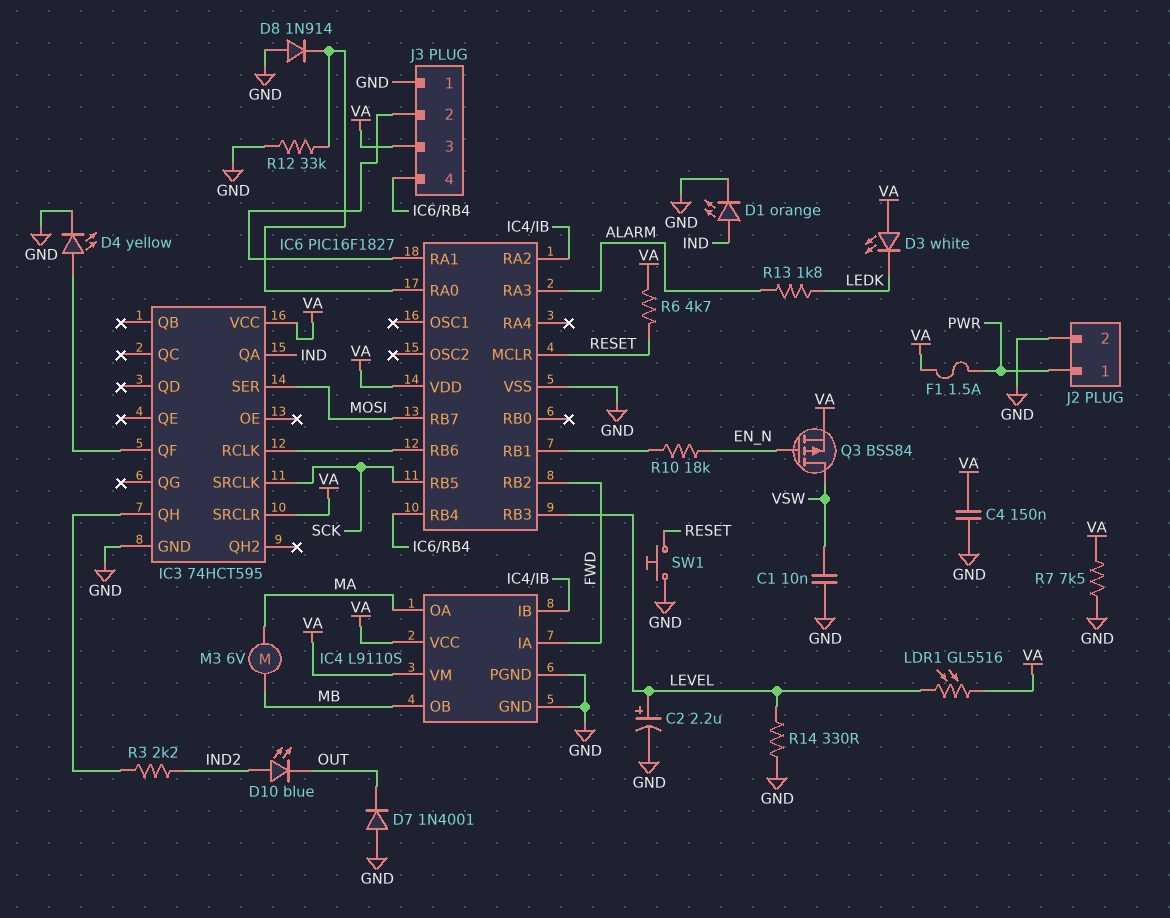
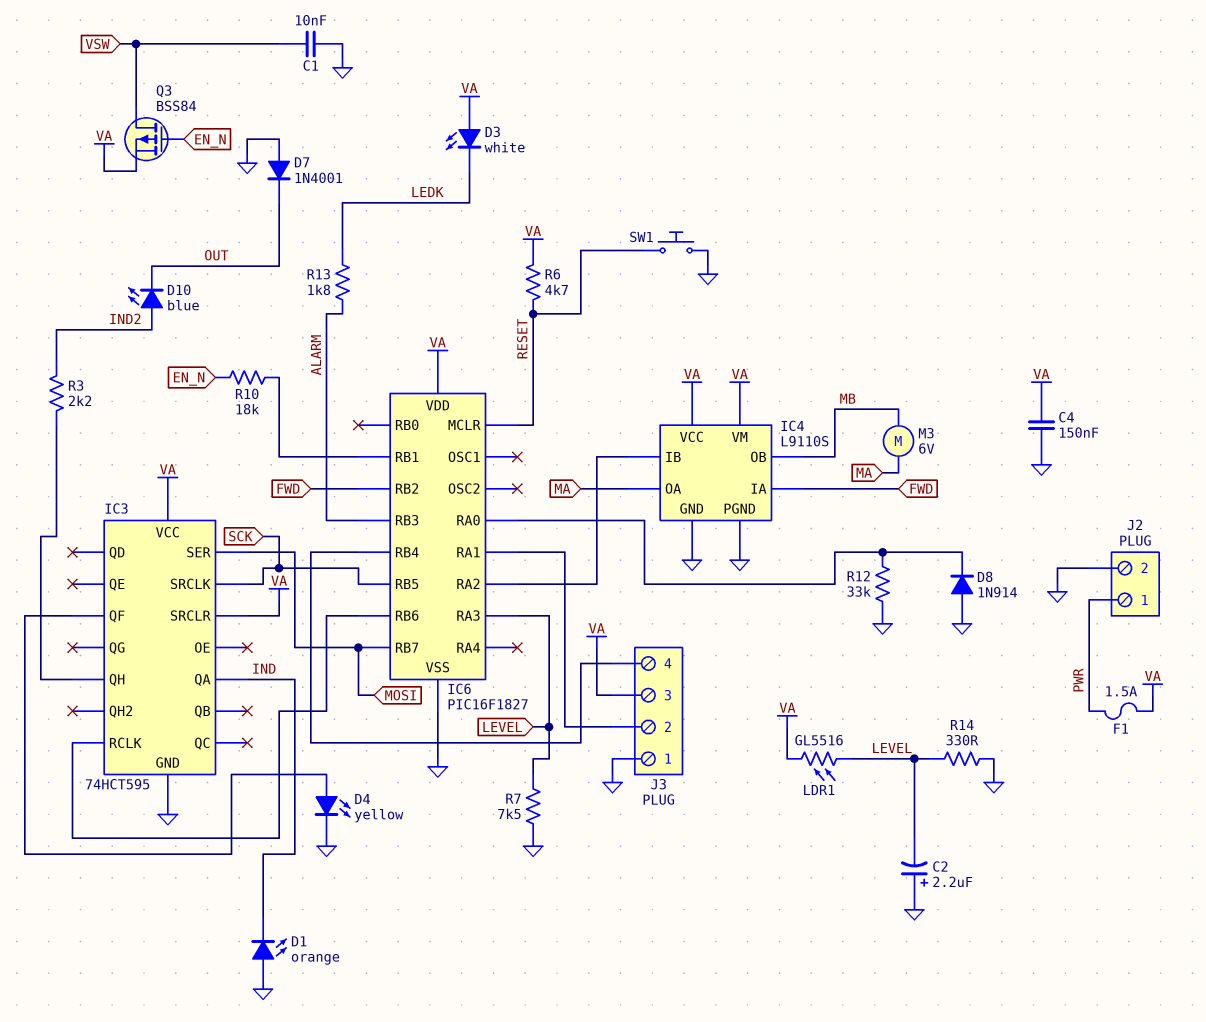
C2: 2.2uF (plus LEVEL, minus GND) -> 2.2uF (plus GND, minus LEVEL)
D1: LED orange (A IND, K GND) -> LED orange (A GND, K IND)
IC6 pin RA3: ALARM -> LEVEL
IC6 pin RB3: LEVEL -> ALARM
R7: 7.5k (GND, VA) -> 7.5k (GND, LEVEL)

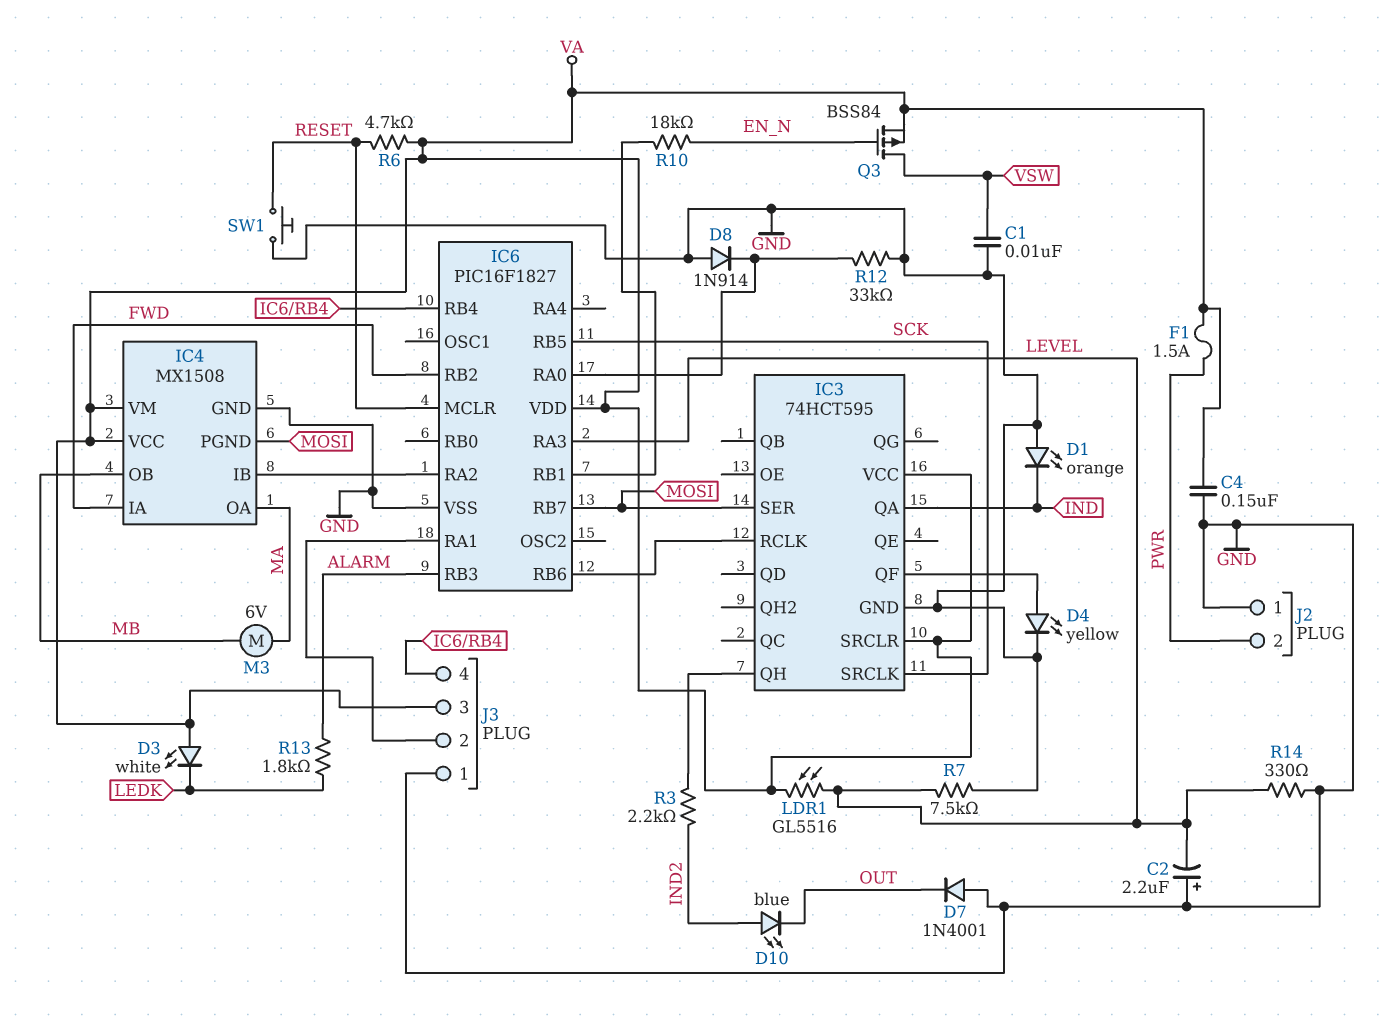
IC4: L9110S -> MX1508
IC4 pin PGND: GND -> MOSI
J2 pin 1: PWR -> GND
J2 pin 2: GND -> PWR

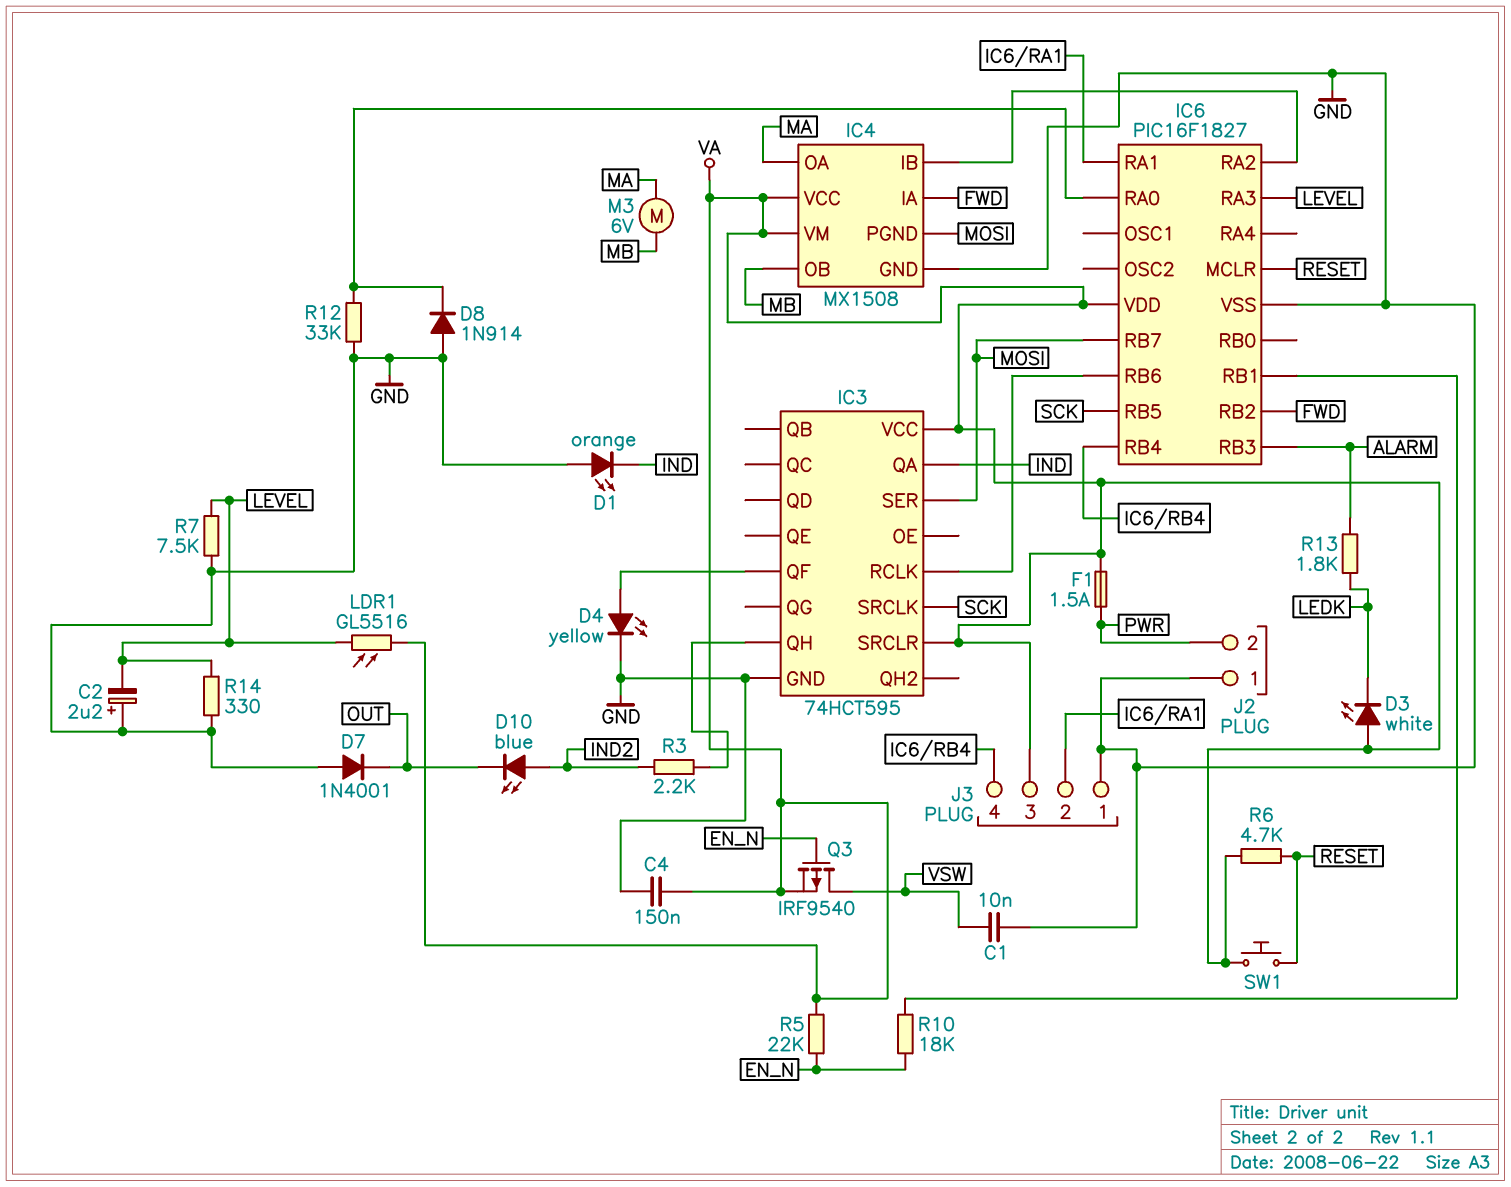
Q3: PMOS BSS84 (G EN_N, D VSW, S VA) -> PMOS IRF9540 (G EN_N, D VSW, S VA)
R5: none -> 22k (EN_N, VA)
SW1: button (GND, RESET) -> button (RESET, VA)

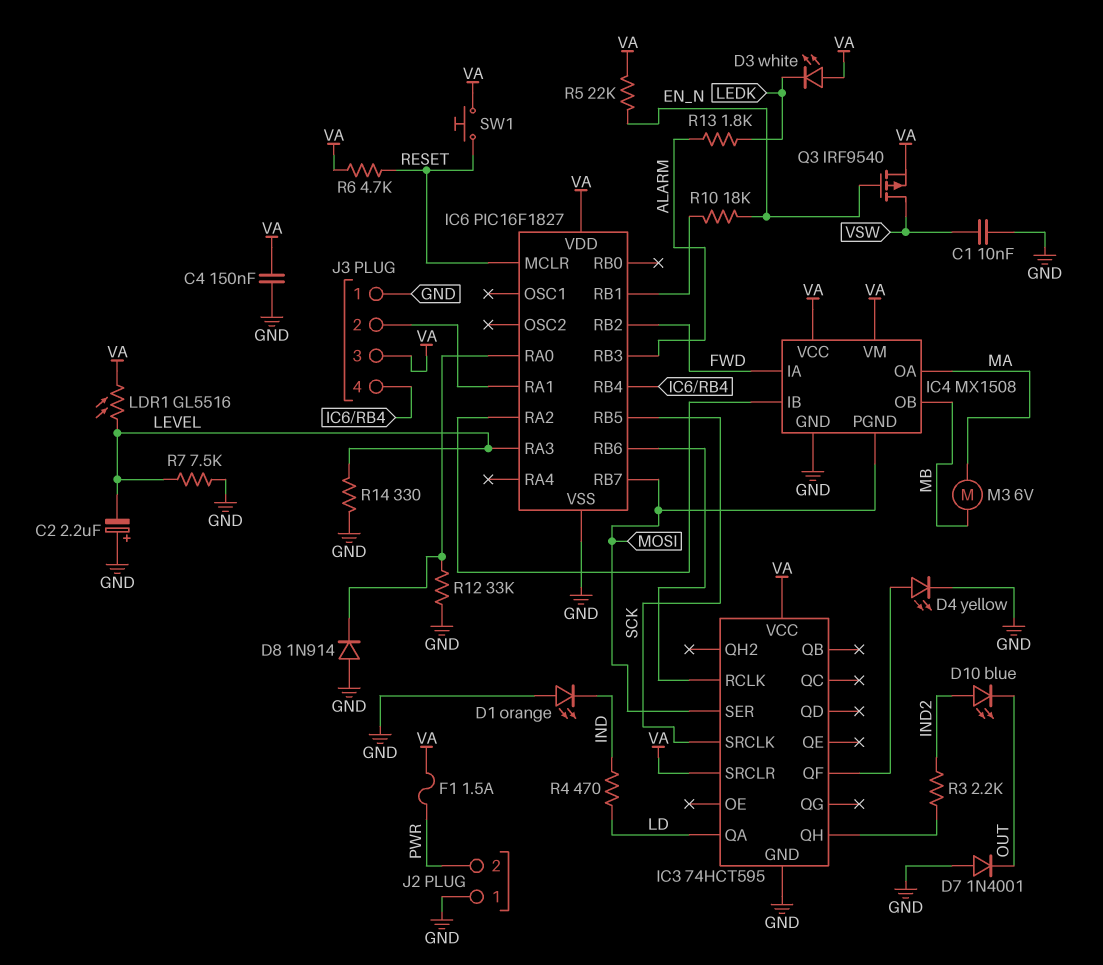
IC3 pin QA: IND -> LD
R4: none -> 470 (IND, LD)

